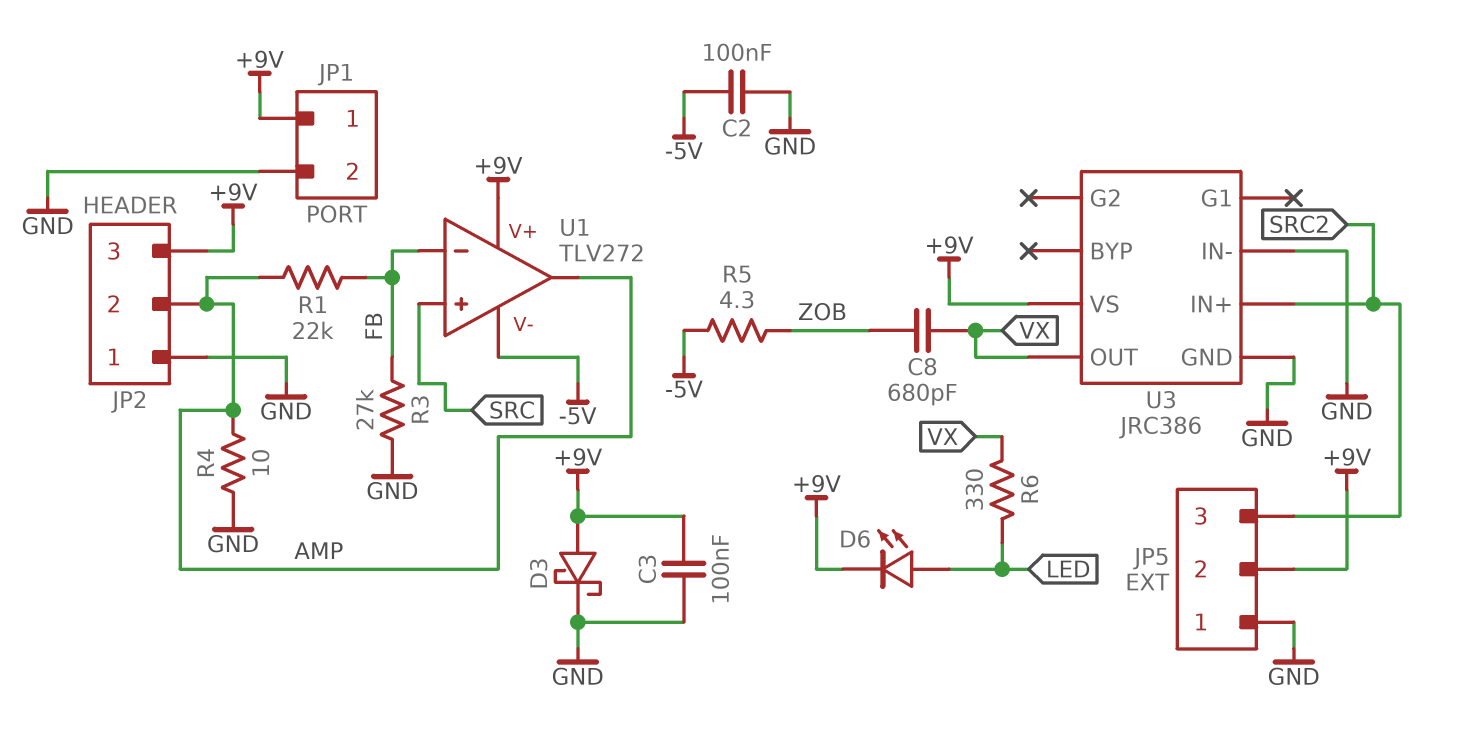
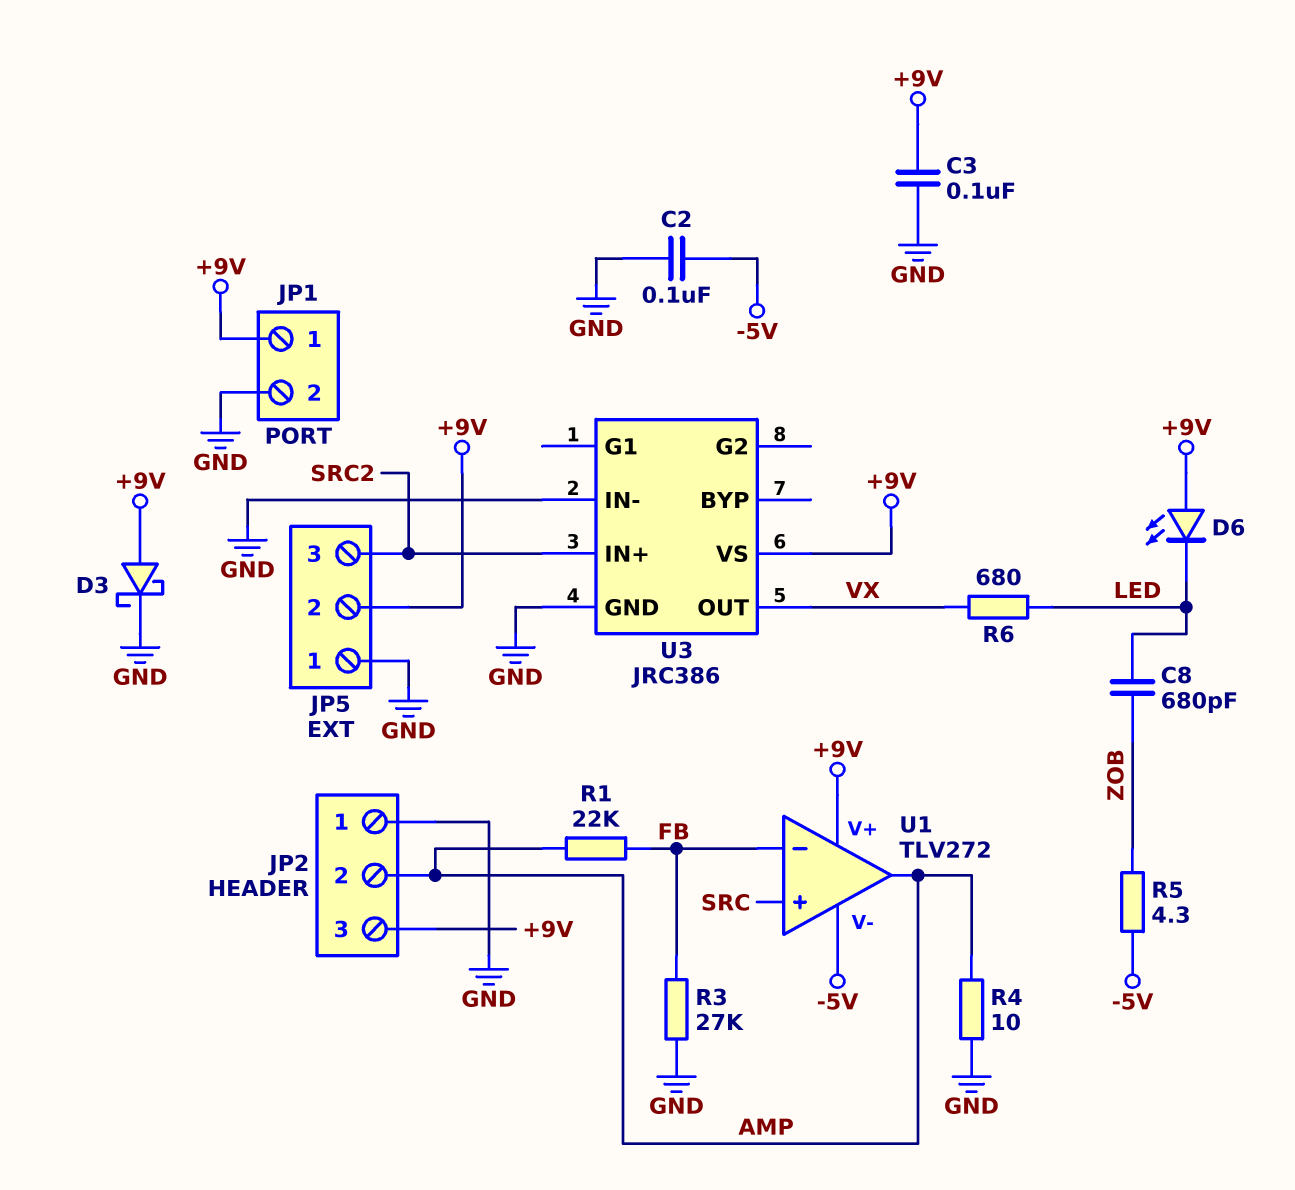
C8: 680pF (VX, ZOB) -> 680pF (LED, ZOB)
D6: LED (A LED, K +9V) -> LED (A +9V, K LED)
R6: 330 (LED, VX) -> 680 (LED, VX)

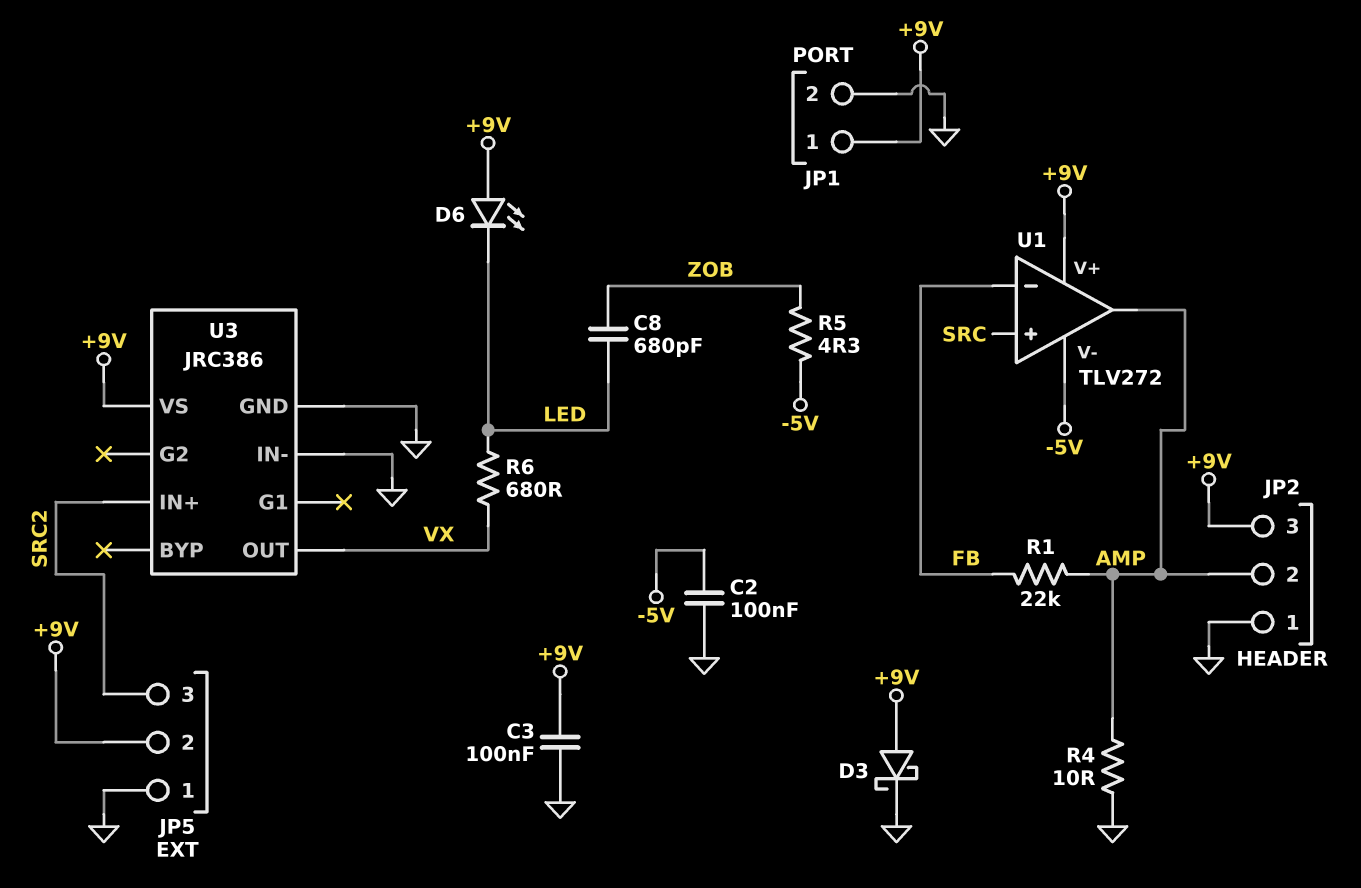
R3: 27k (FB, GND) -> none

